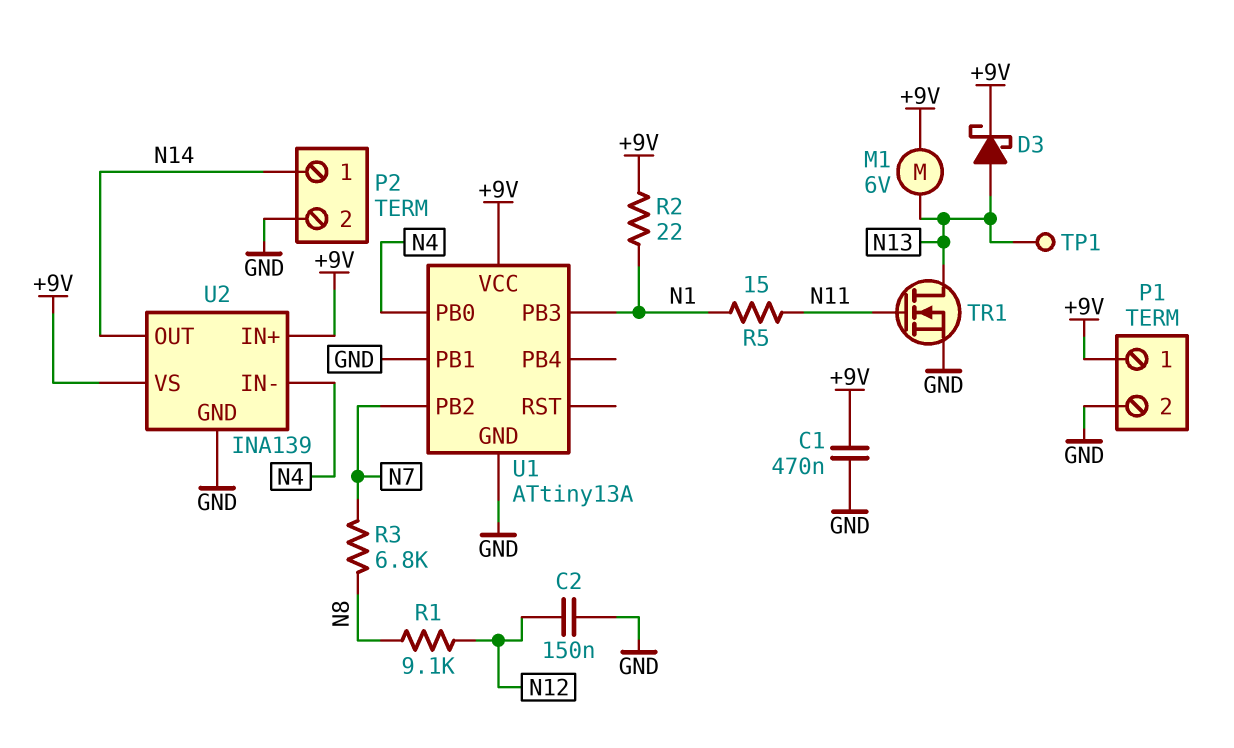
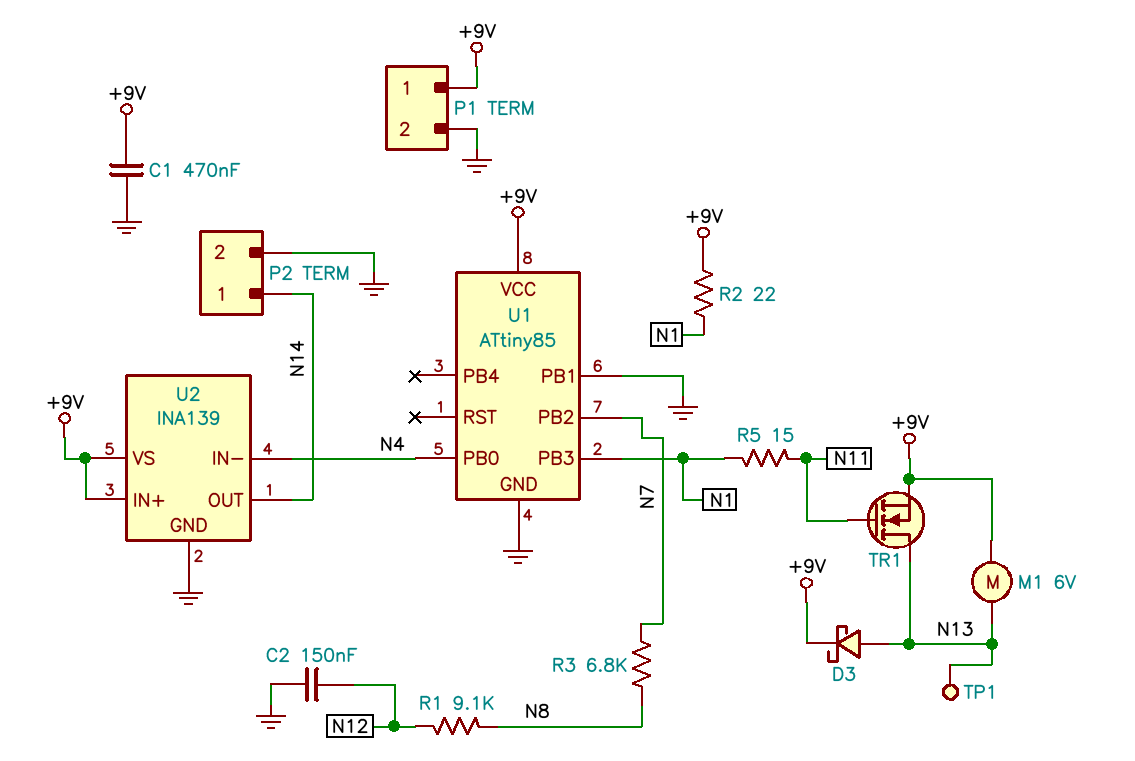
TR1: NMOS (G N11, D N13, S GND) -> NMOS (G N11, D N13, S +9V)
U1: ATtiny13A -> ATtiny85

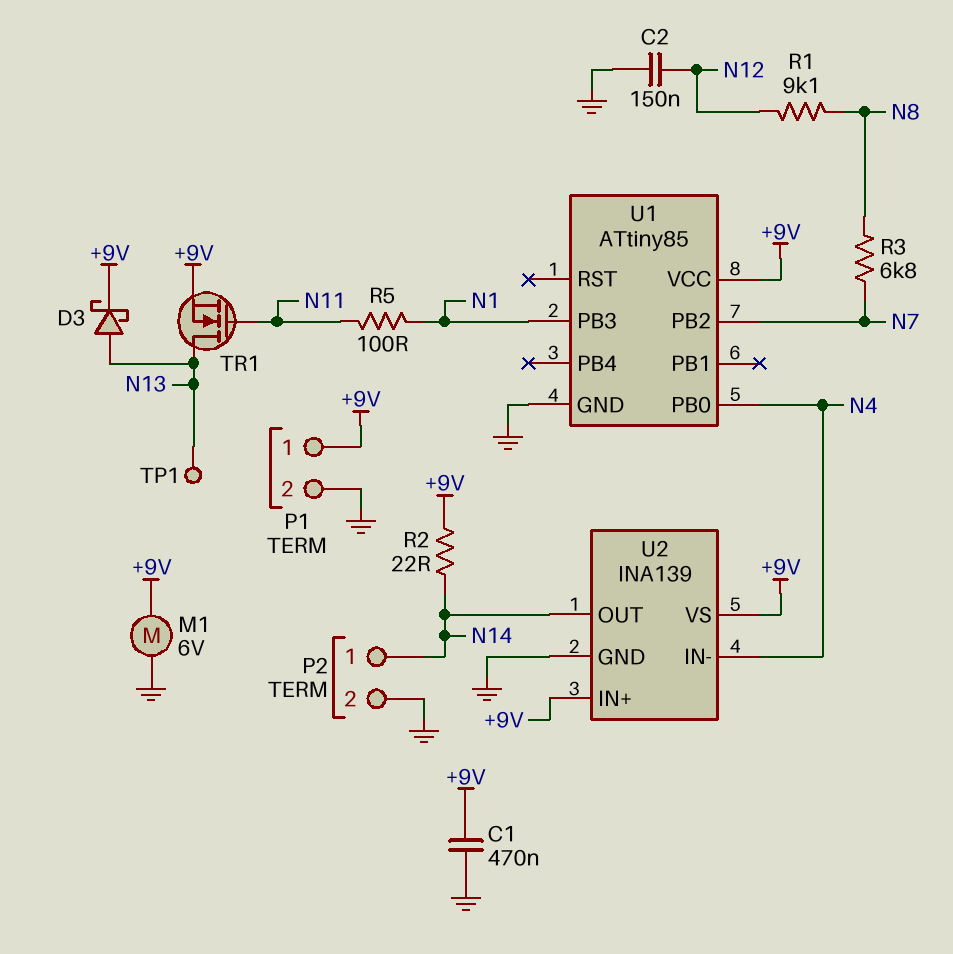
M1: motor 6V (+9V, N13) -> motor 6V (+9V, GND)
R2: 22 (+9V, N1) -> 22 (+9V, N14)
R5: 15 (N1, N11) -> 100 (N1, N11)
U1 pin PB1: GND -> none

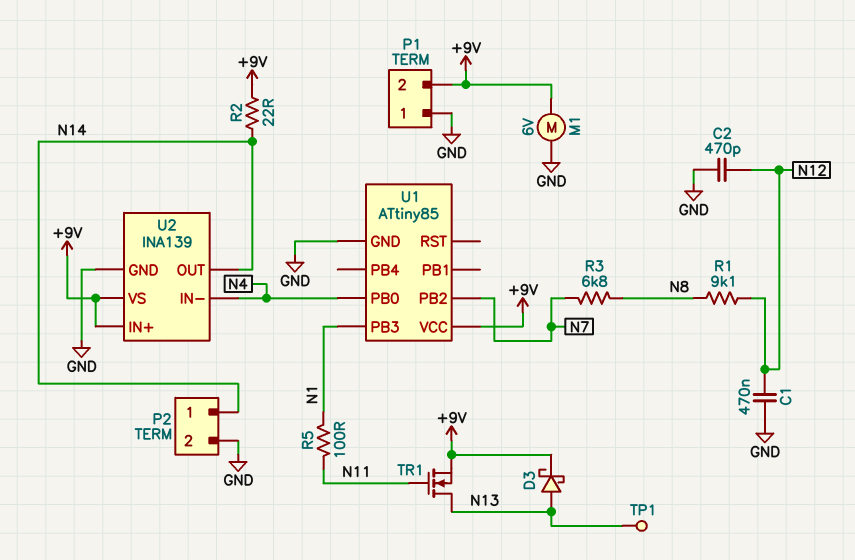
C1: 470nF (+9V, GND) -> 470nF (GND, N12)
C2: 150nF (GND, N12) -> 470pF (GND, N12)
P1 pin 1: +9V -> GND
P1 pin 2: GND -> +9V

